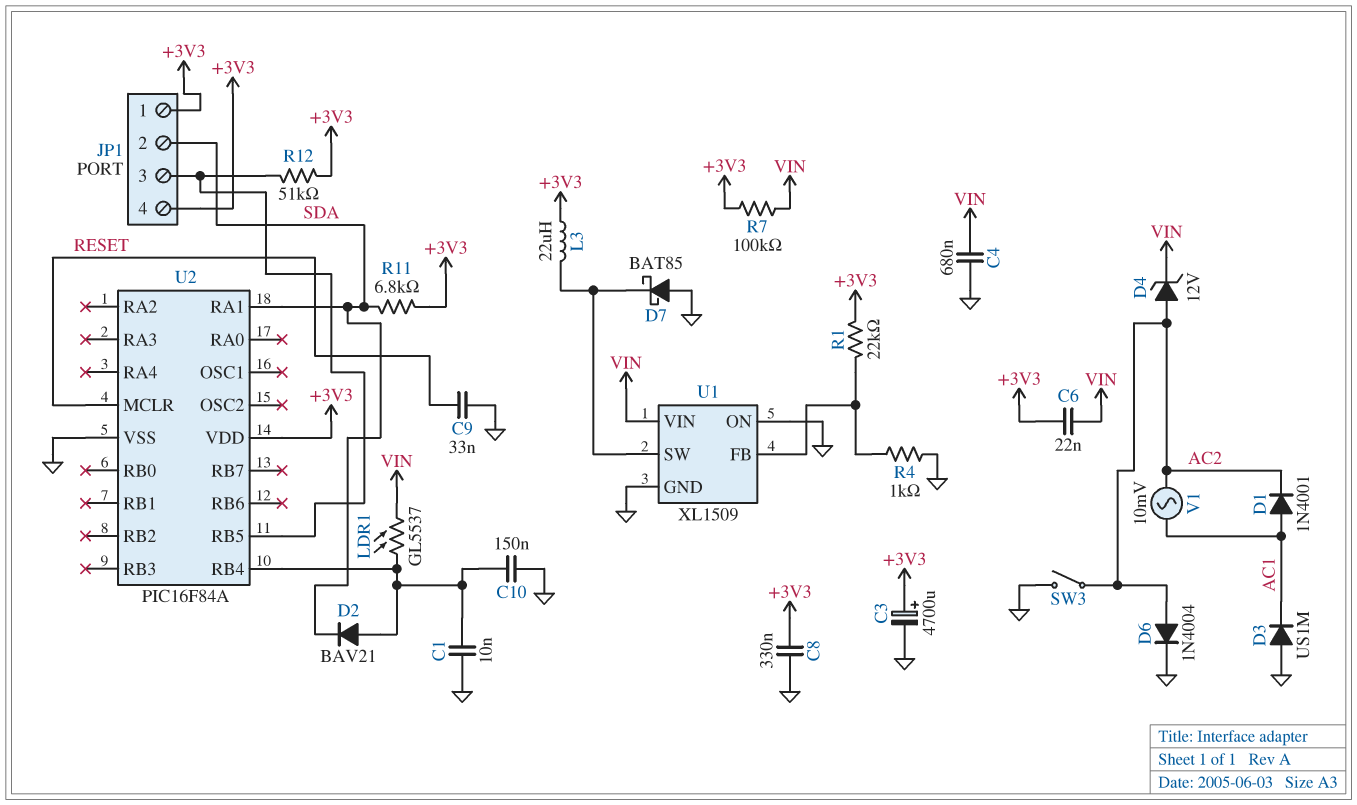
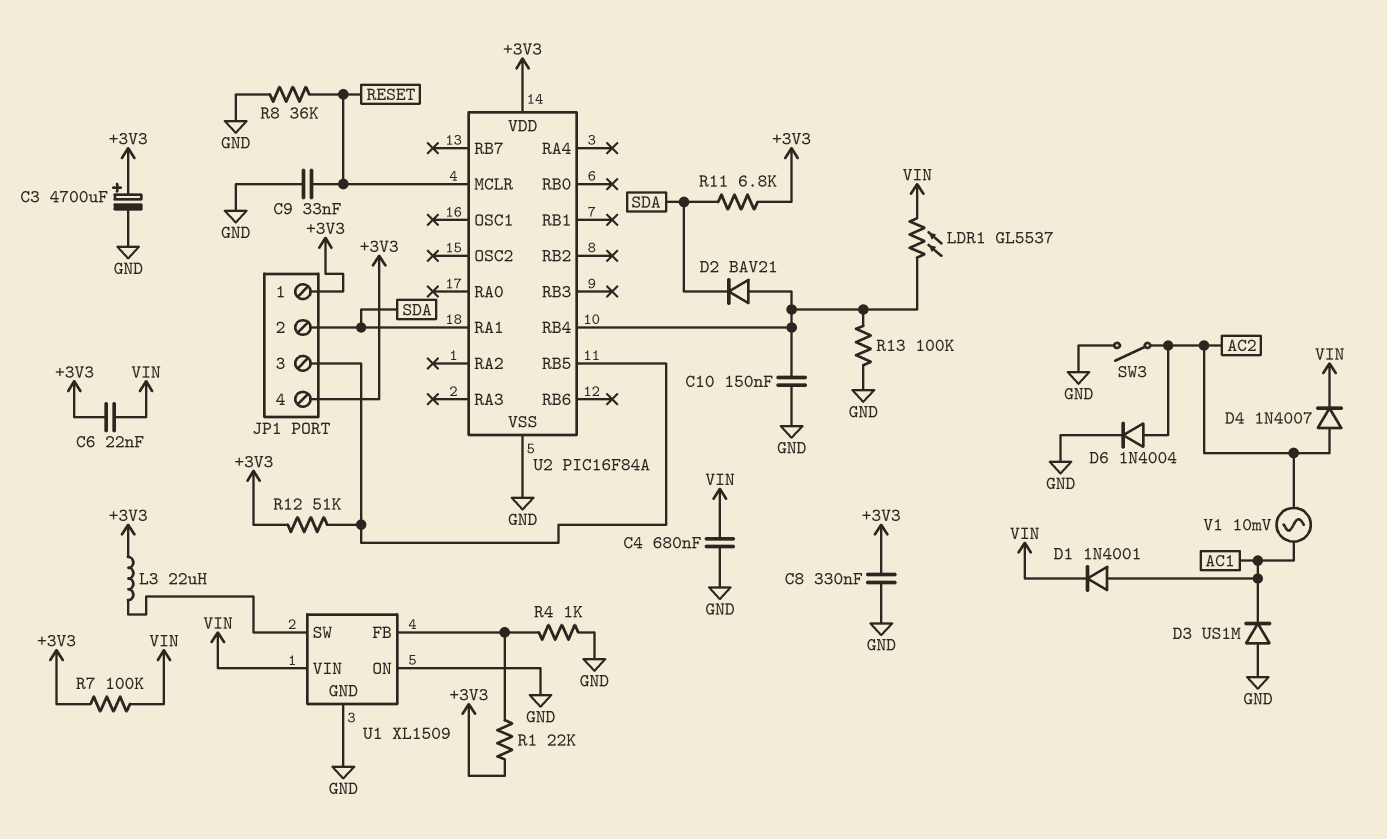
C1: 10nF (GND, U2/RB4) -> none
D1: diode 1N4001 (A AC1, K AC2) -> diode 1N4001 (A AC1, K VIN)
D4: zener 12V (A AC2, K VIN) -> diode 1N4007 (A AC2, K VIN)
D7: schottky BAT85 (A GND, K U1/SW) -> none
R8: none -> 36k (GND, RESET)
R13: none -> 100k (GND, U2/RB4)

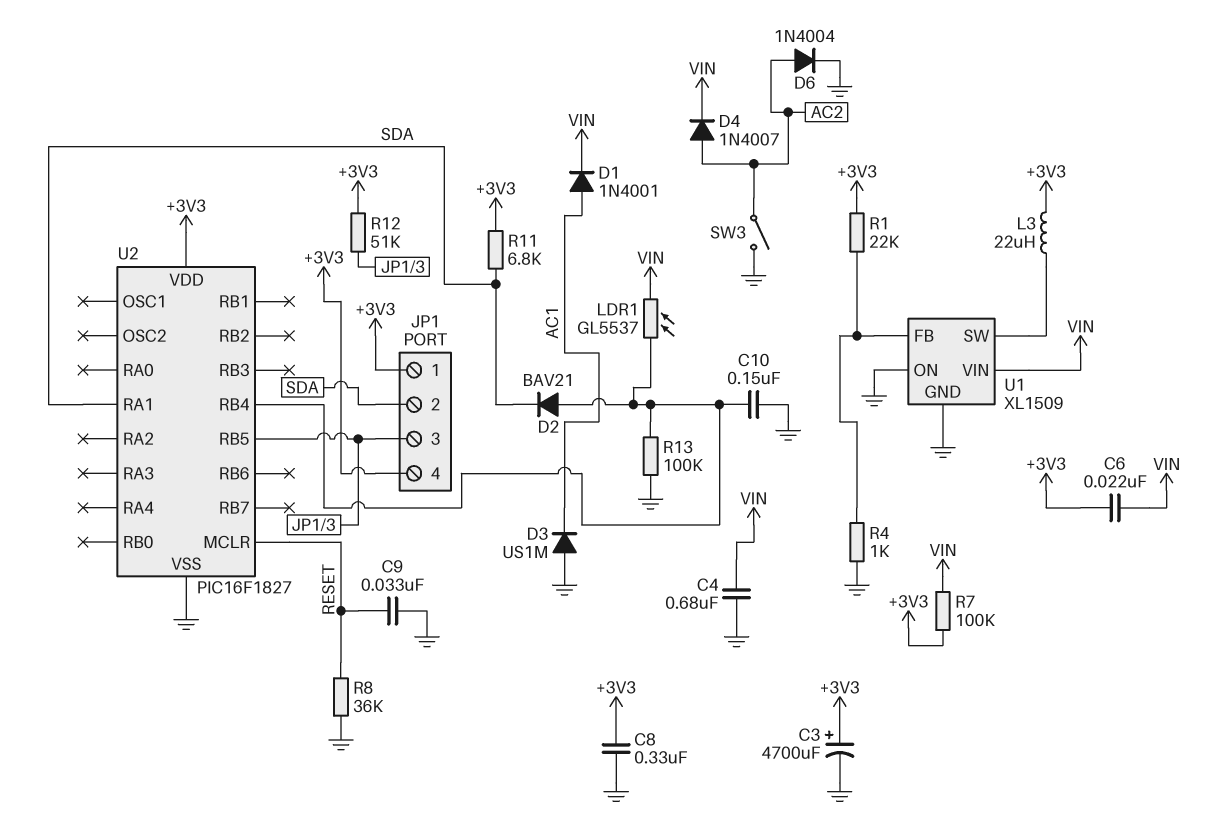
U2: PIC16F84A -> PIC16F1827
V1: AC 10mV (AC1, AC2) -> none

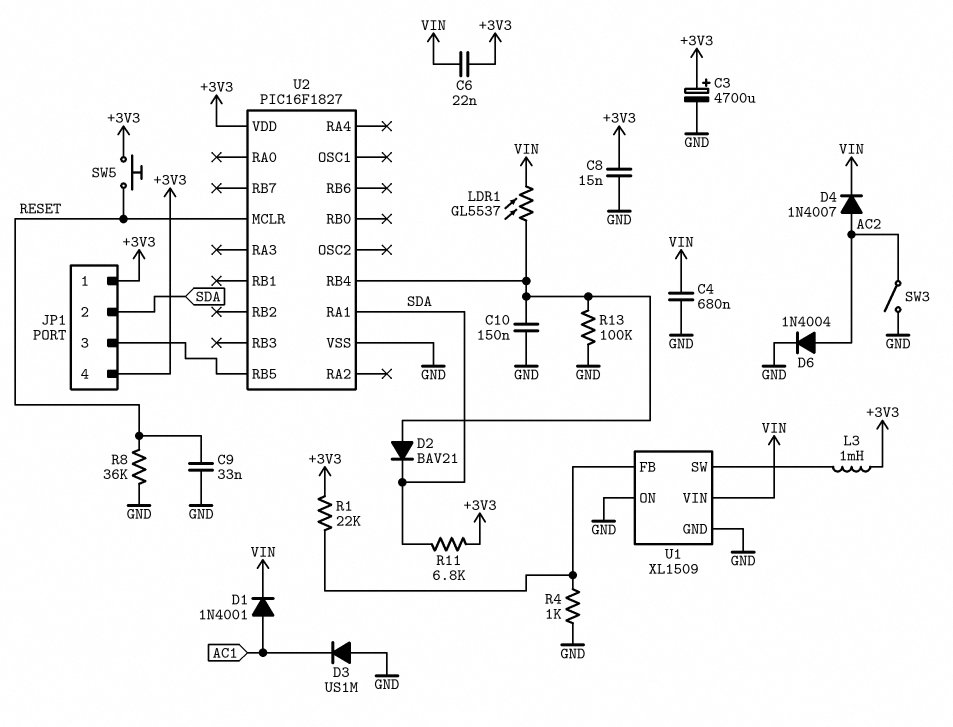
C8: 330nF (+3V3, GND) -> 15nF (+3V3, GND)
L3: 22uH (+3V3, U1/SW) -> 1mH (+3V3, U1/SW)
R7: 100k (+3V3, VIN) -> none
R12: 51k (+3V3, JP1/3) -> none
SW5: none -> button (+3V3, RESET)

